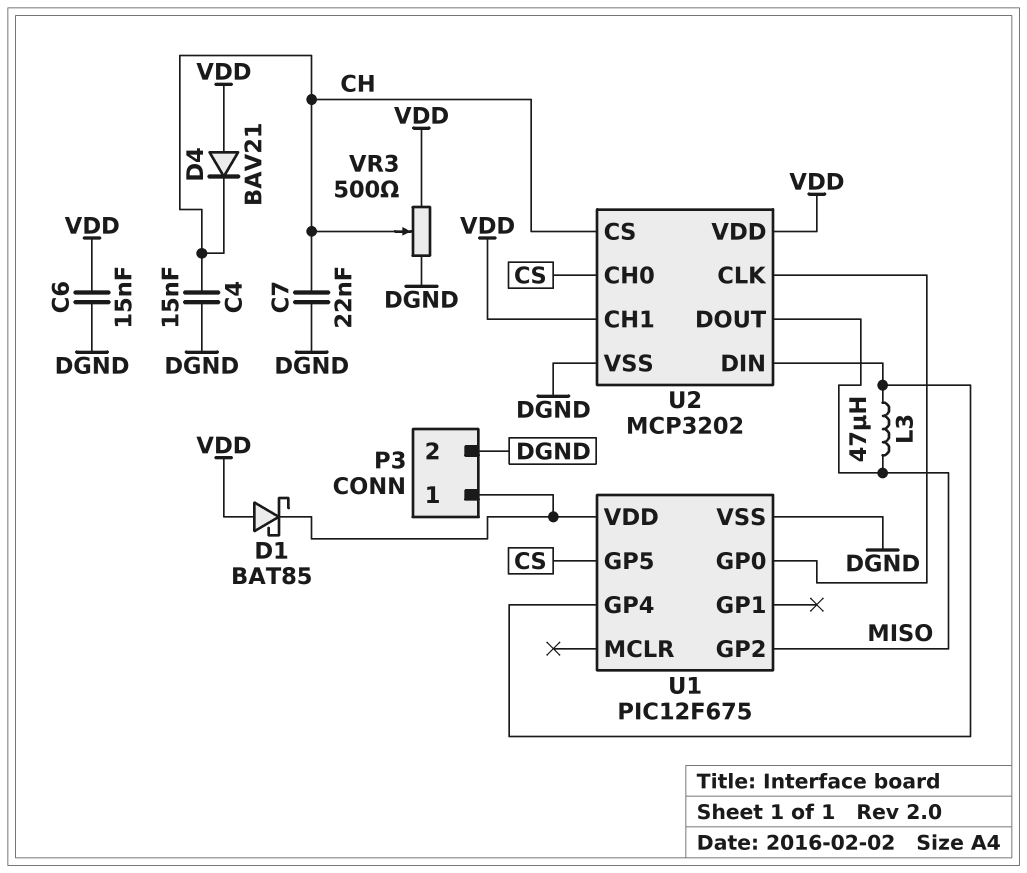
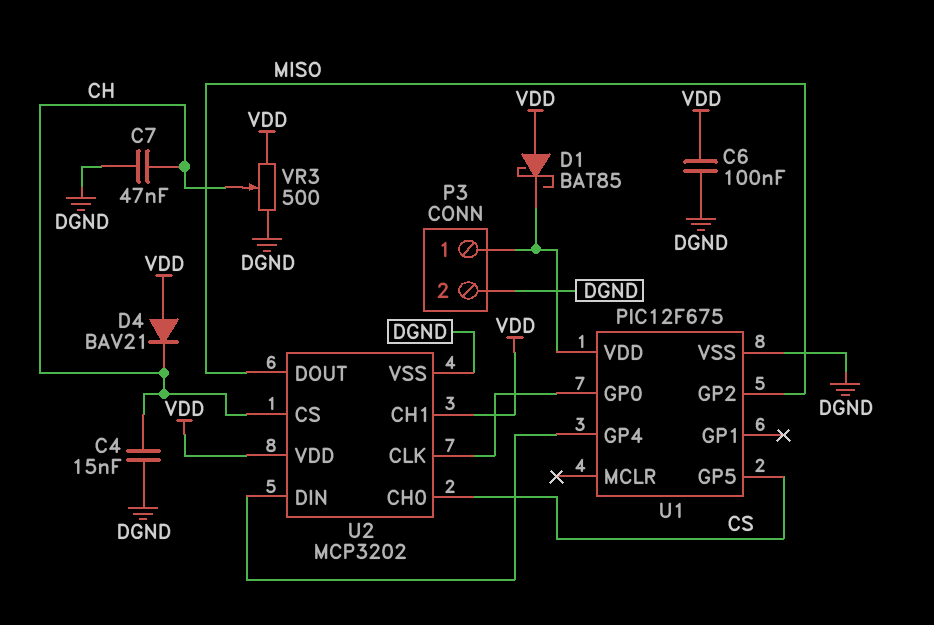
C6: 15nF (DGND, VDD) -> 100nF (DGND, VDD)
C7: 22nF (CH, DGND) -> 47nF (CH, DGND)
L3: 47uH (MISO, U1/GP4) -> none

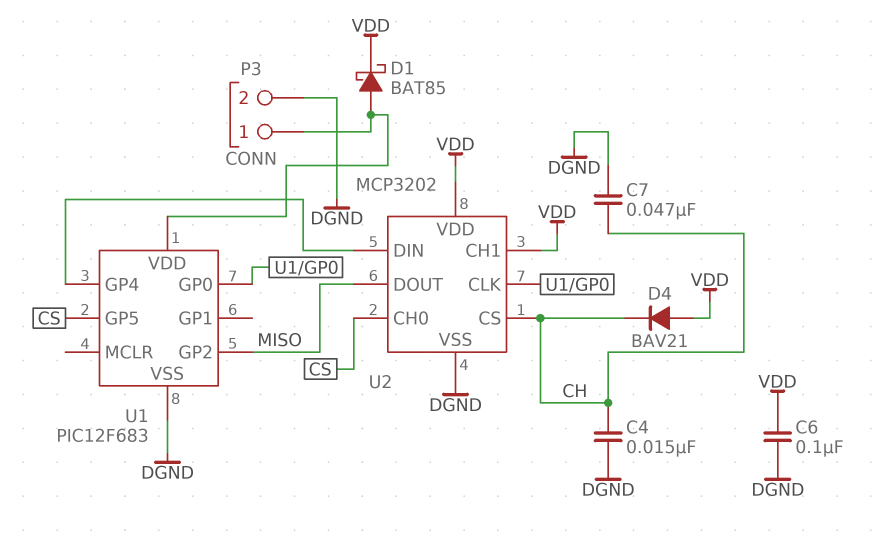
D1: schottky BAT85 (A VDD, K P3/1) -> schottky BAT85 (A P3/1, K VDD)
U1: PIC12F675 -> PIC12F683
VR3: 500 (DGND, VDD, wiper CH) -> none

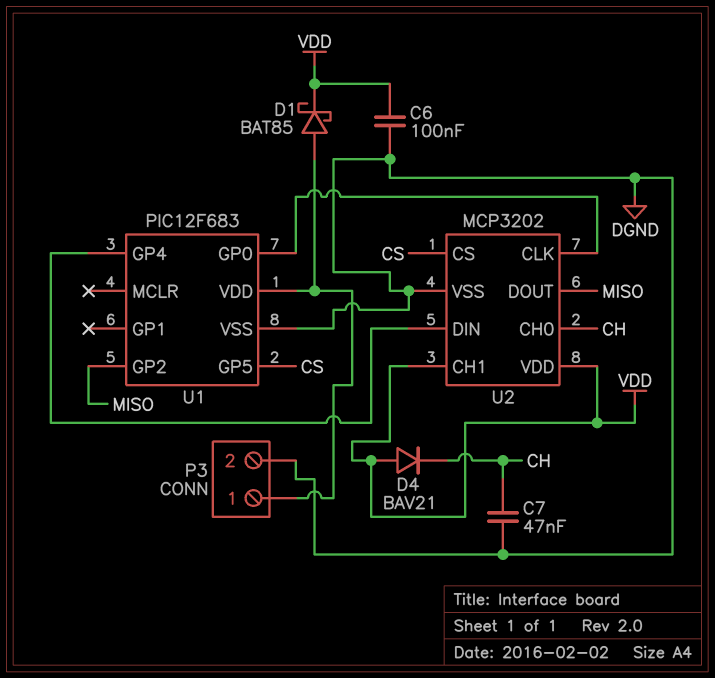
C4: 15nF (CH, DGND) -> none
U2 pin CH0: CS -> CH
U2 pin CS: CH -> CS

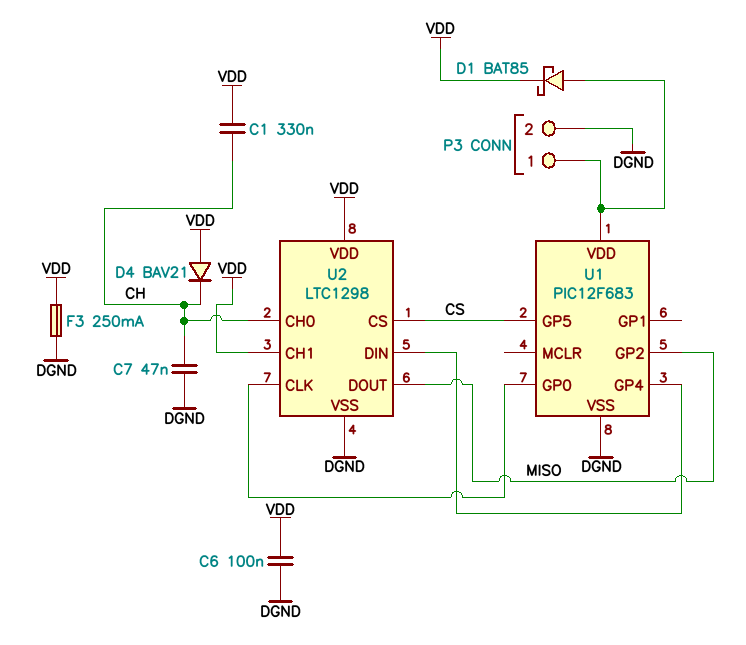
C1: none -> 330nF (CH, VDD)
F3: none -> 250mA (DGND, VDD)
U2: MCP3202 -> LTC1298

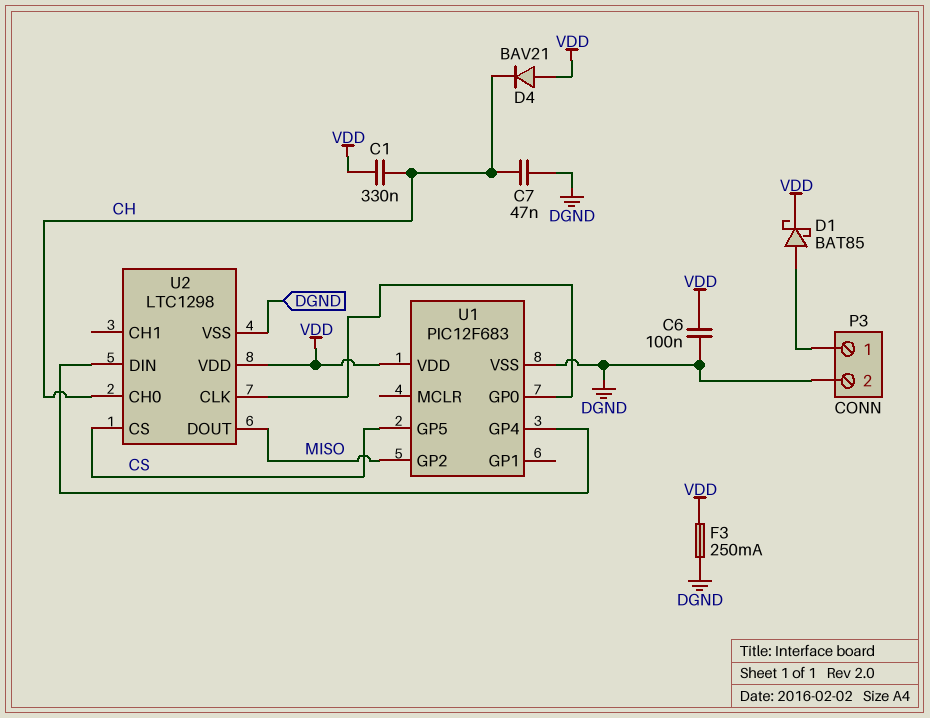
U1 pin VDD: P3/1 -> VDD
U2 pin CH1: VDD -> none

